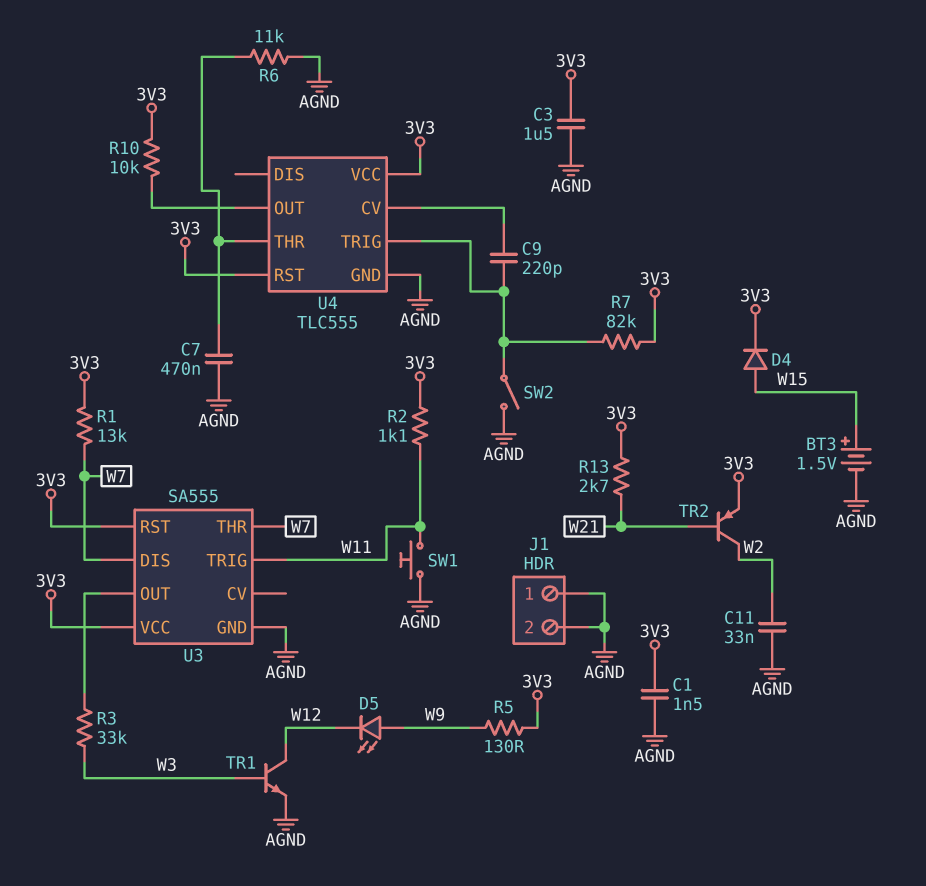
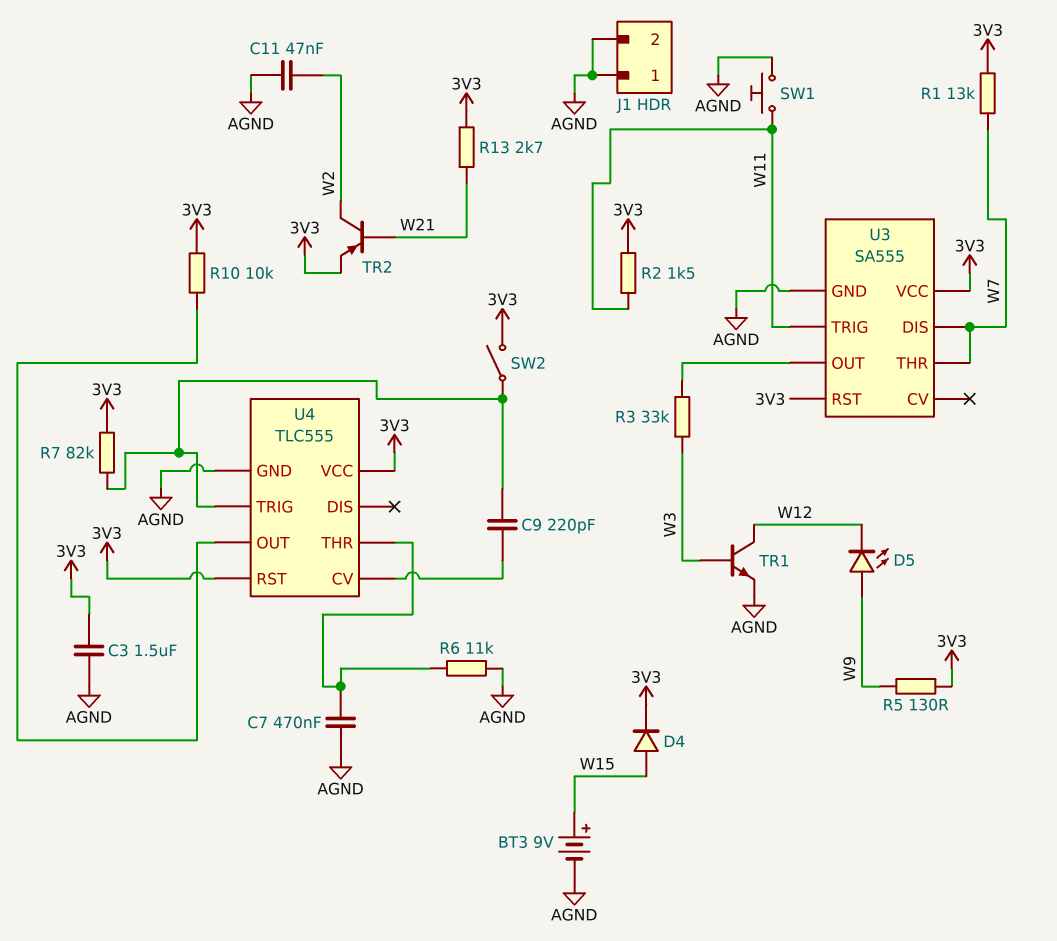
BT3: 1.5V (plus W15, minus AGND) -> 9V (plus W15, minus AGND)
C1: 1.5nF (3V3, AGND) -> none
C11: 33nF (AGND, W2) -> 47nF (AGND, W2)
R2: 1.1k (3V3, W11) -> 1.5k (3V3, W11)
SW2: switch (AGND, U4/TRIG) -> switch (3V3, U4/TRIG)

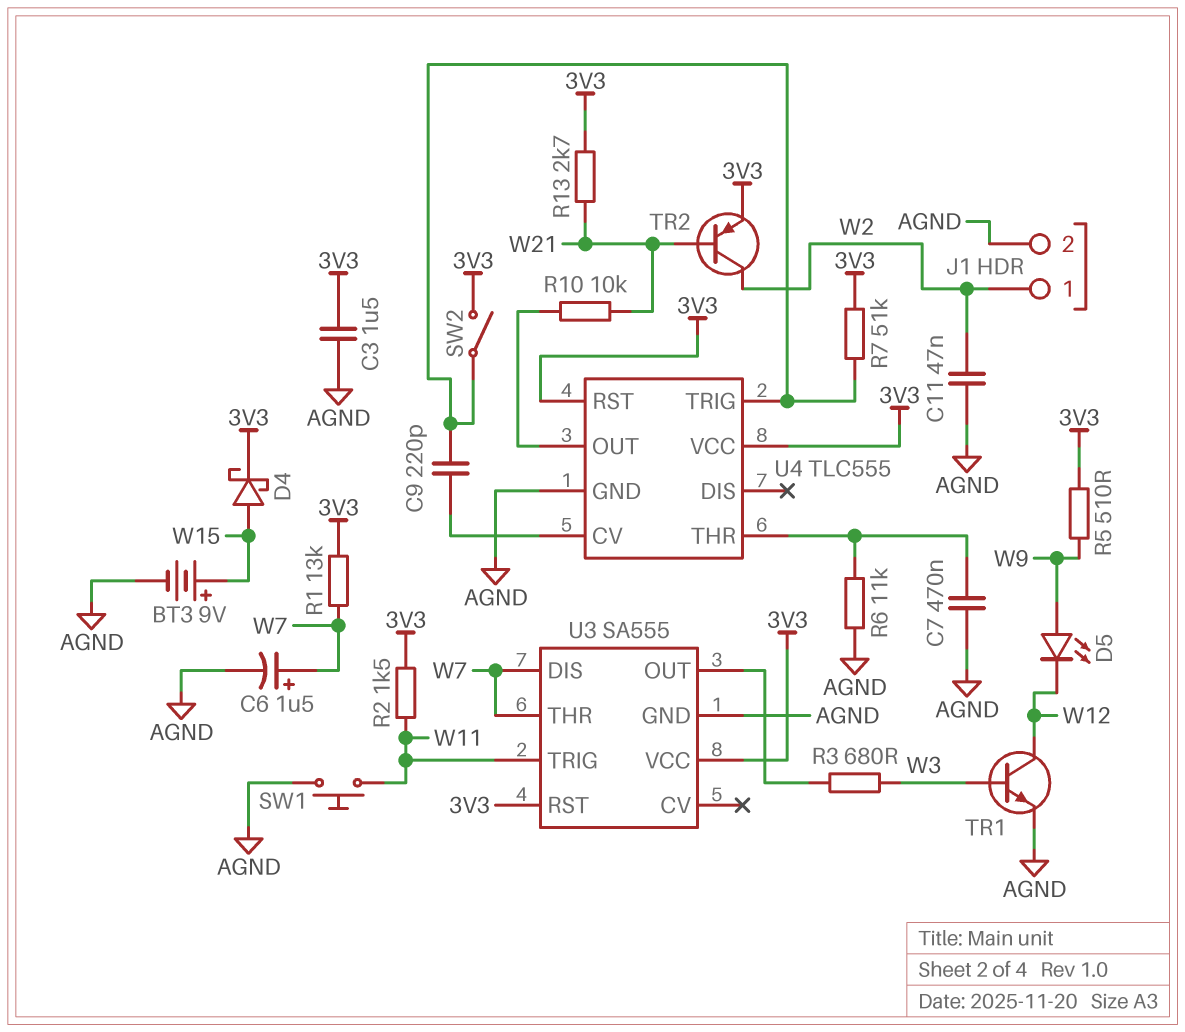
C6: none -> 1.5uF (plus W7, minus AGND)
D4: diode (A W15, K 3V3) -> schottky (A W15, K 3V3)
J1 pin 1: AGND -> W2
R3: 33k (U3/OUT, W3) -> 680 (U3/OUT, W3)
R5: 130 (3V3, W9) -> 510 (3V3, W9)
R7: 82k (3V3, U4/TRIG) -> 51k (3V3, U4/TRIG)
R10: 10k (3V3, U4/OUT) -> 10k (U4/OUT, W21)

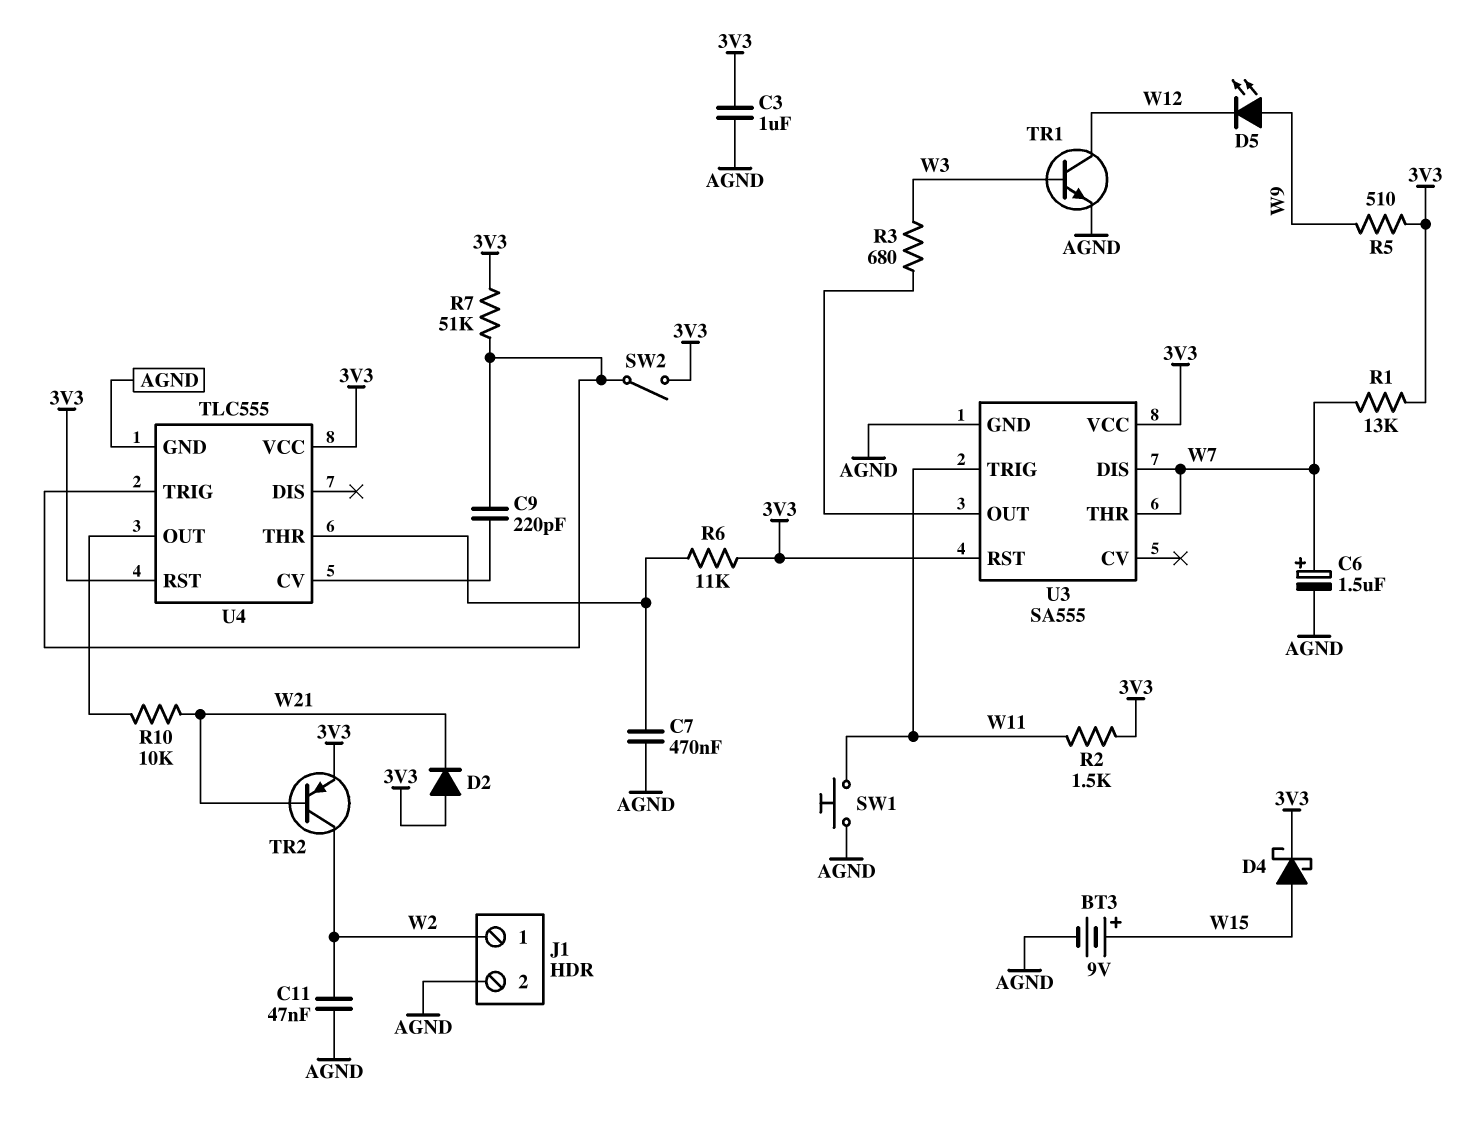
C3: 1.5uF (3V3, AGND) -> 1uF (3V3, AGND)
D2: none -> diode (A 3V3, K W21)
R6: 11k (AGND, U4/THR) -> 11k (3V3, U4/THR)
R13: 2.7k (3V3, W21) -> none

